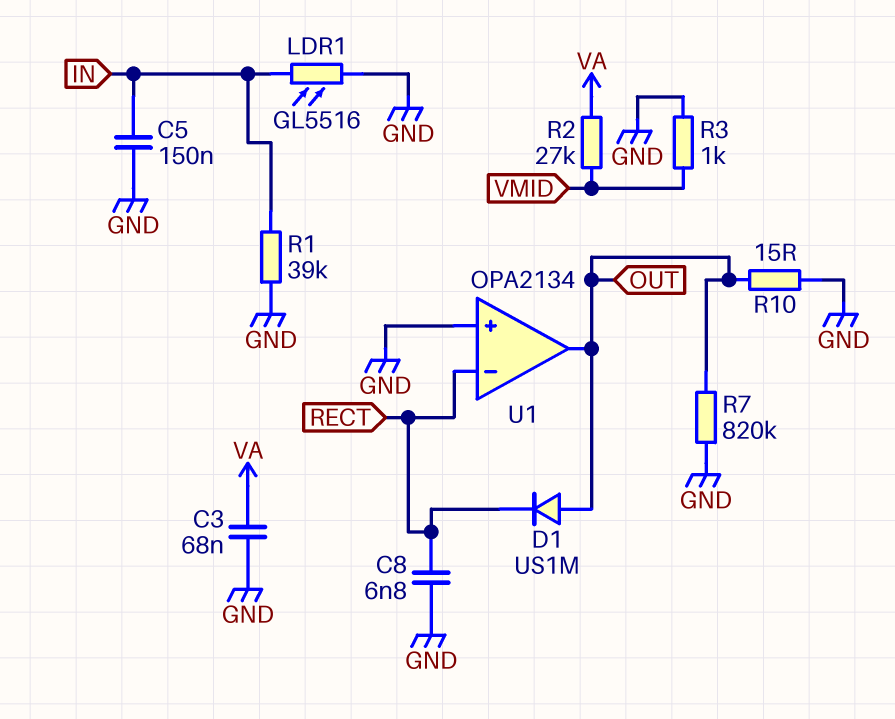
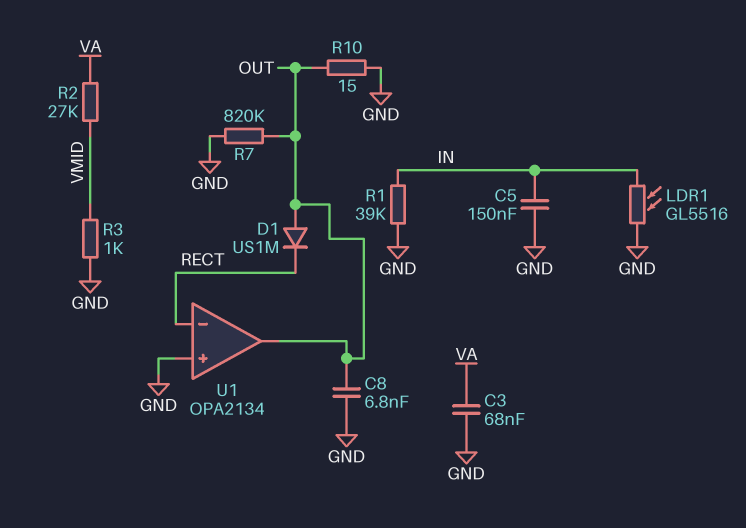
C8: 6.8nF (GND, RECT) -> 6.8nF (GND, OUT)

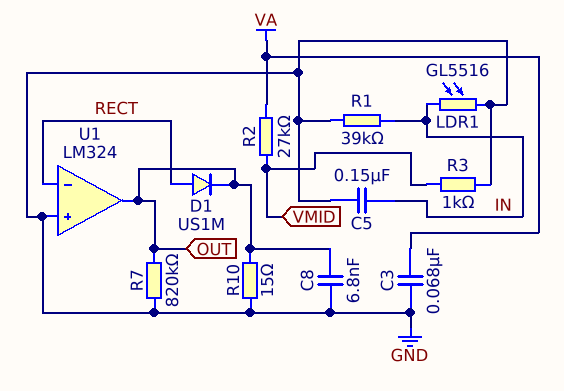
D1: diode US1M (A OUT, K RECT) -> diode US1M (A RECT, K OUT)
U1: OPA2134 -> LM324

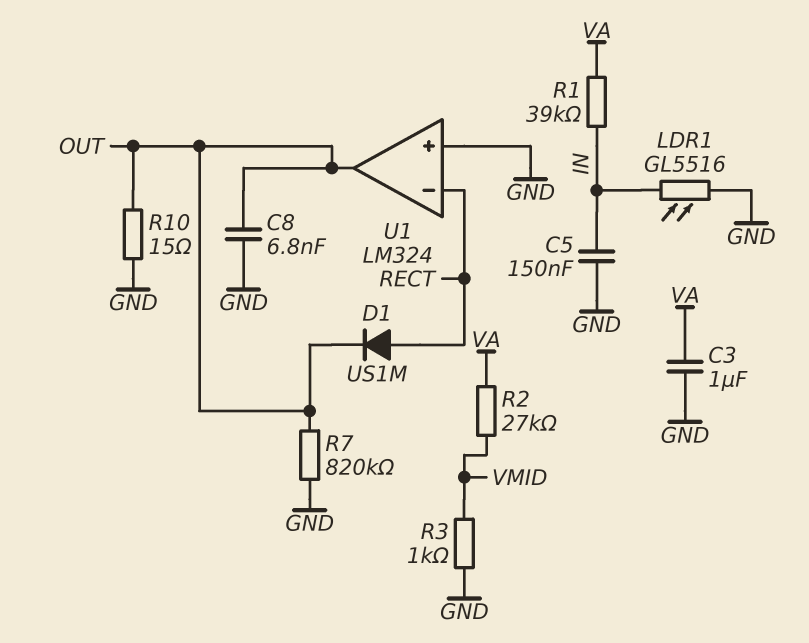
C3: 68nF (GND, VA) -> 1uF (GND, VA)
R1: 39k (GND, IN) -> 39k (IN, VA)

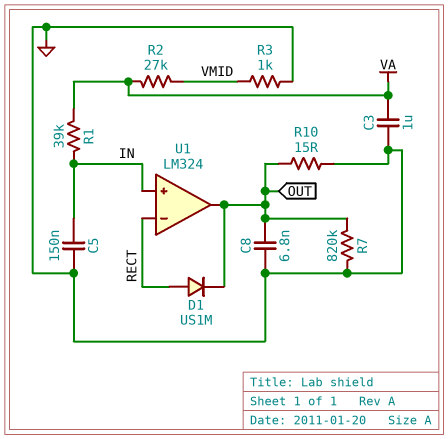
LDR1: GL5516 (GND, IN) -> none
U1 pin in+: GND -> IN

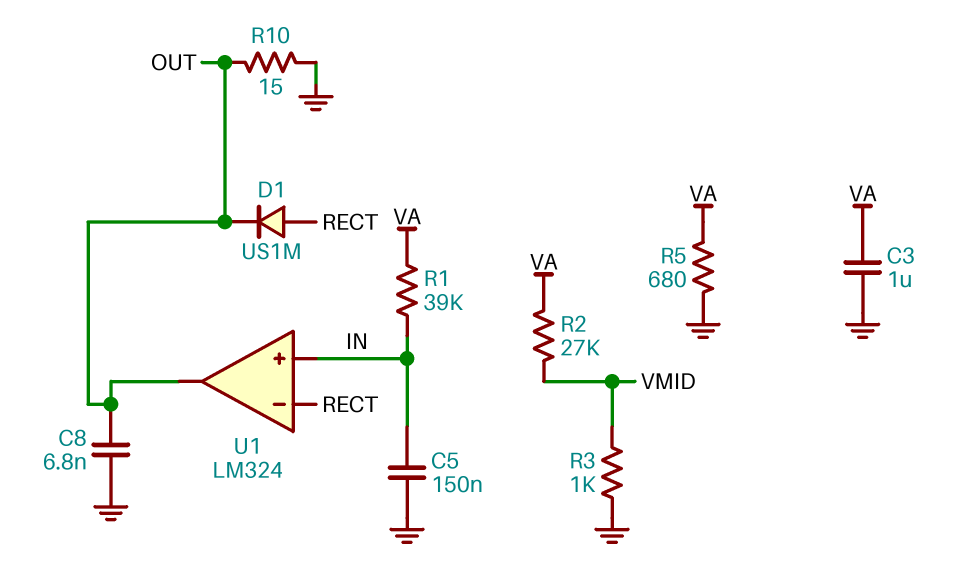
R5: none -> 680 (GND, VA)
R7: 820k (GND, OUT) -> none

